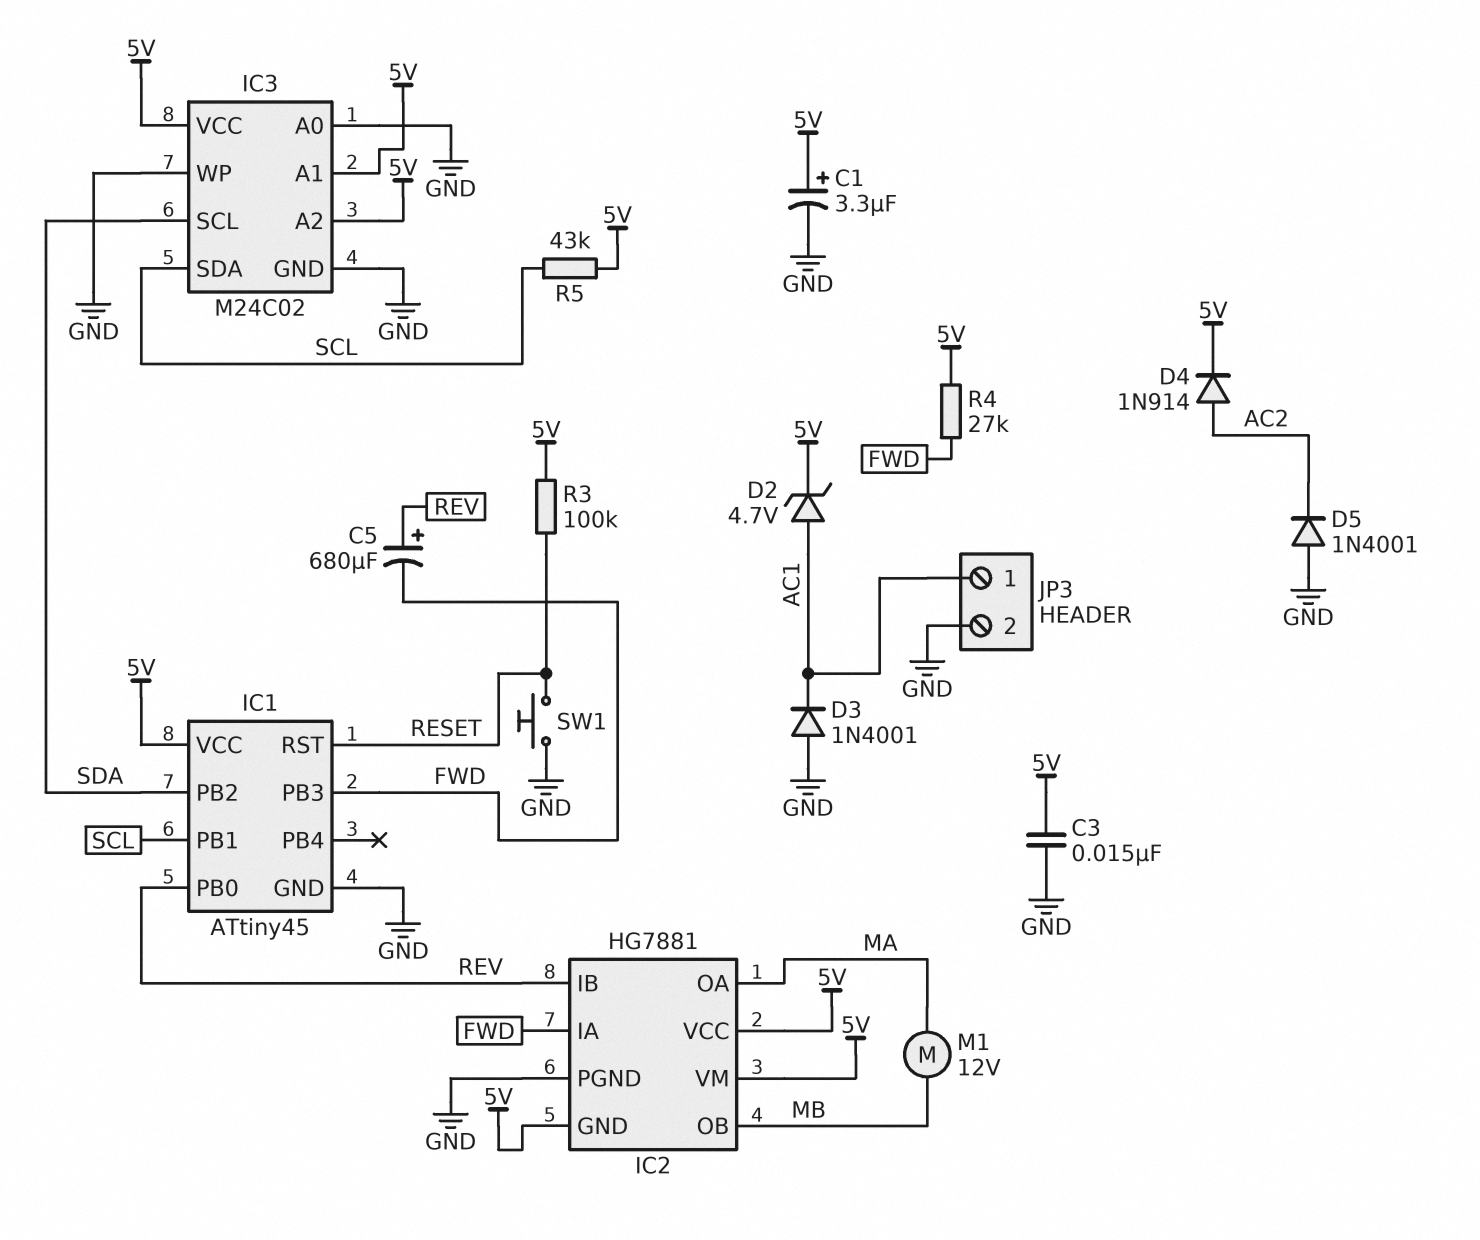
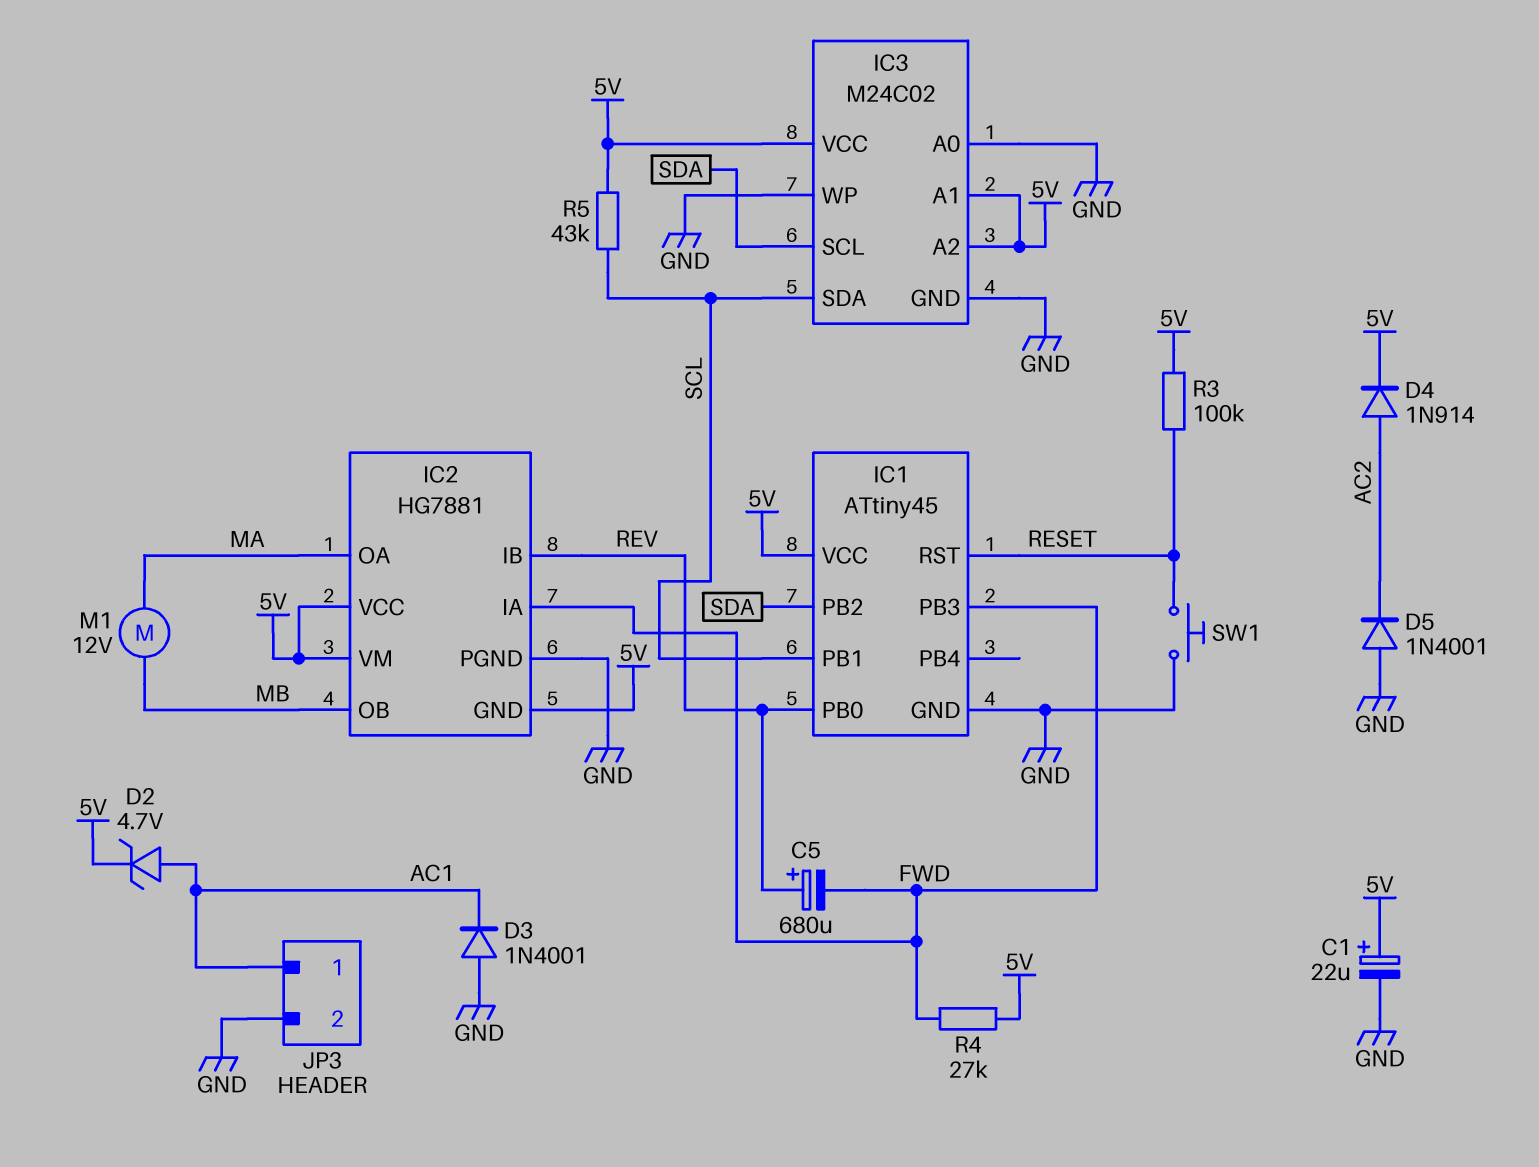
C1: 3.3uF (plus 5V, minus GND) -> 22uF (plus 5V, minus GND)
C3: 15nF (5V, GND) -> none

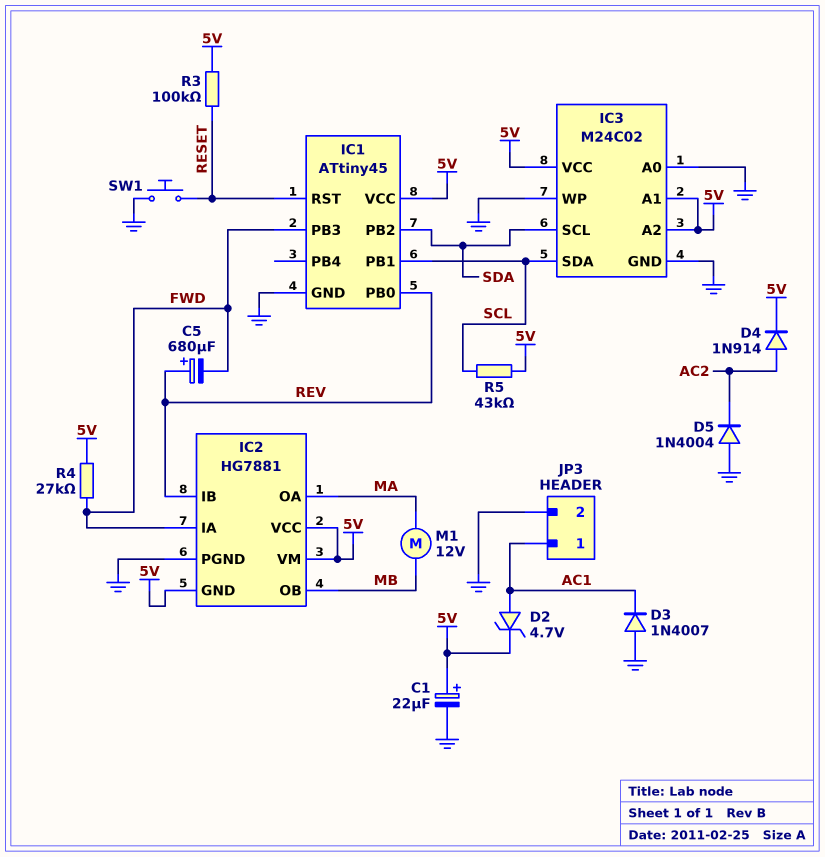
D3: diode 1N4001 (A GND, K AC1) -> diode 1N4007 (A GND, K AC1)
D5: diode 1N4001 (A GND, K AC2) -> diode 1N4004 (A GND, K AC2)

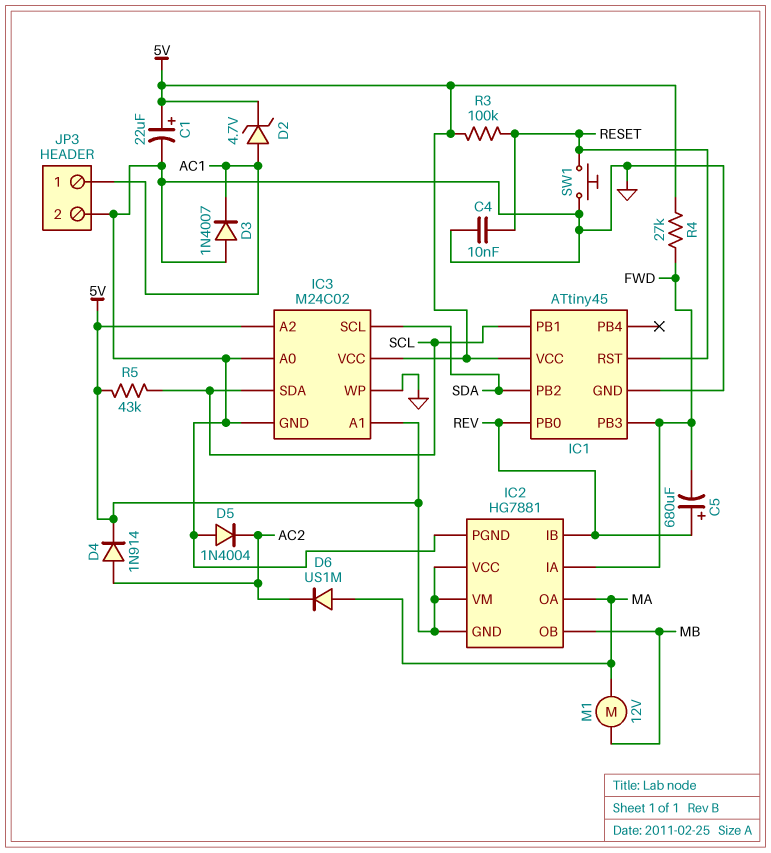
C4: none -> 10nF (GND, RESET)
D6: none -> diode US1M (A MA, K AC2)

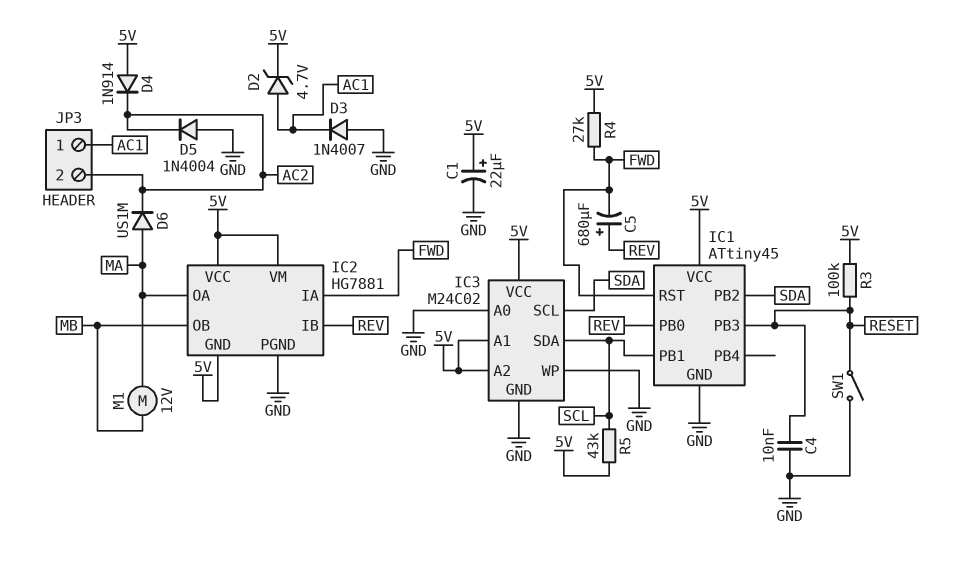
D4: diode 1N914 (A AC2, K 5V) -> diode 1N914 (A 5V, K AC2)
IC1 pin PB3: FWD -> RESET
IC1 pin RST: RESET -> FWD
JP3 pin 2: GND -> AC2
SW1: button (GND, RESET) -> switch (GND, RESET)

